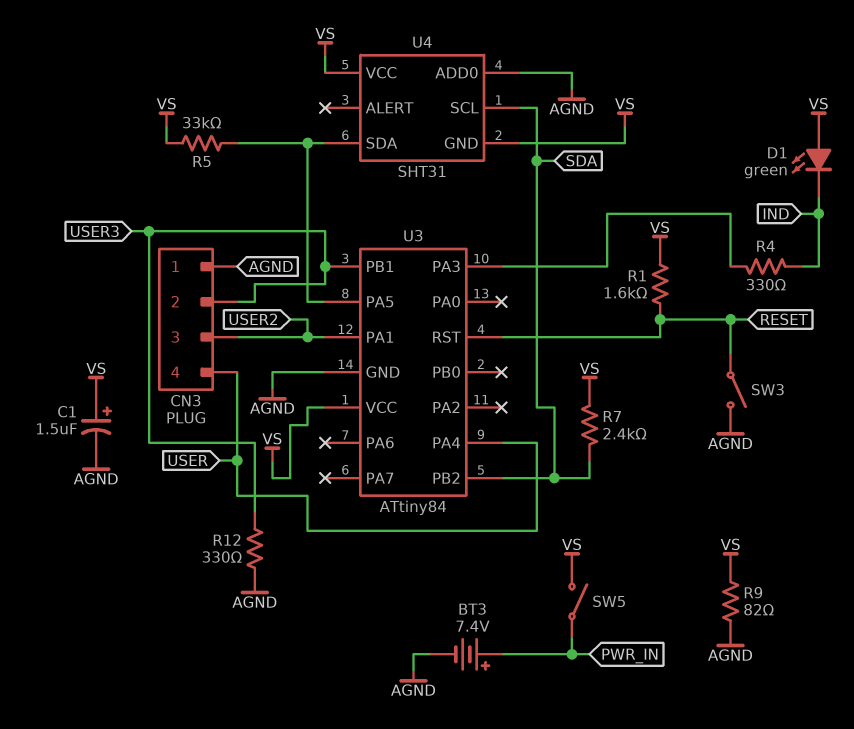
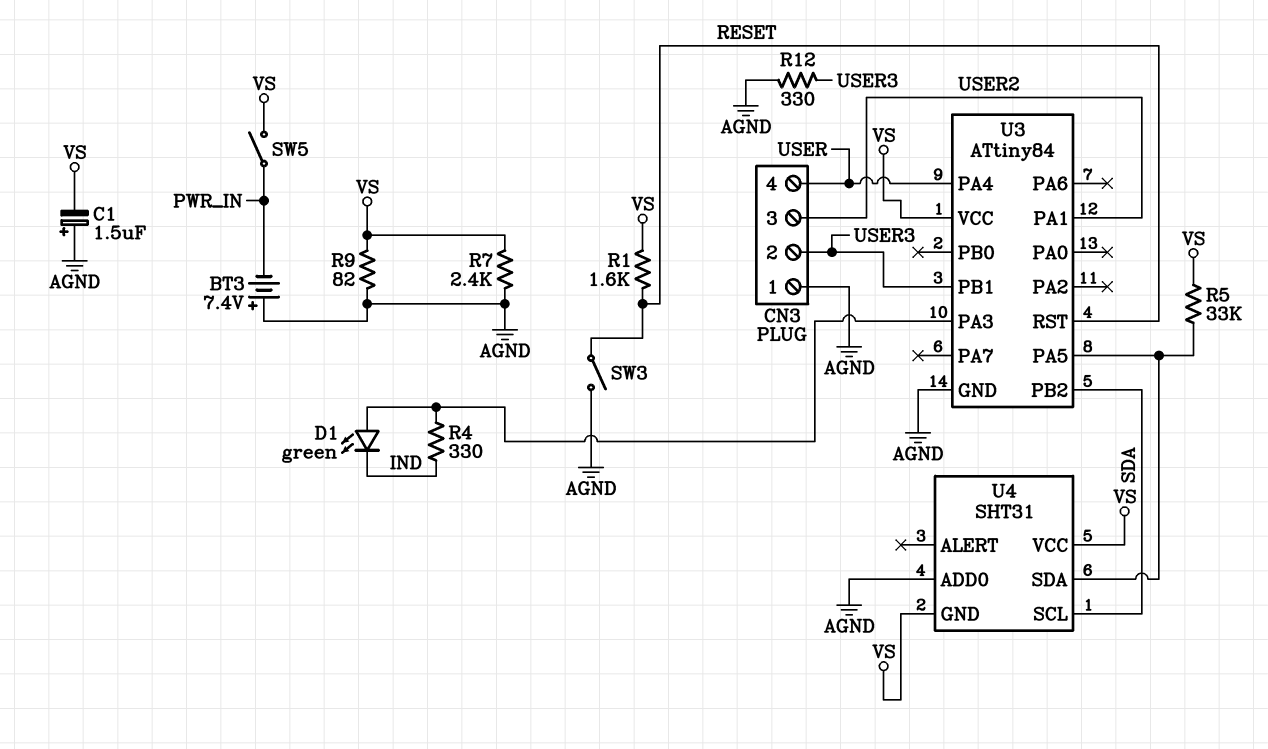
BT3: 7.4V (plus PWR_IN, minus AGND) -> 7.4V (plus AGND, minus PWR_IN)
C1: 1.5uF (plus VS, minus AGND) -> 1.5uF (plus AGND, minus VS)
D1: LED green (A VS, K IND) -> LED green (A U3/PA3, K IND)
R7: 2.4k (SDA, VS) -> 2.4k (AGND, VS)

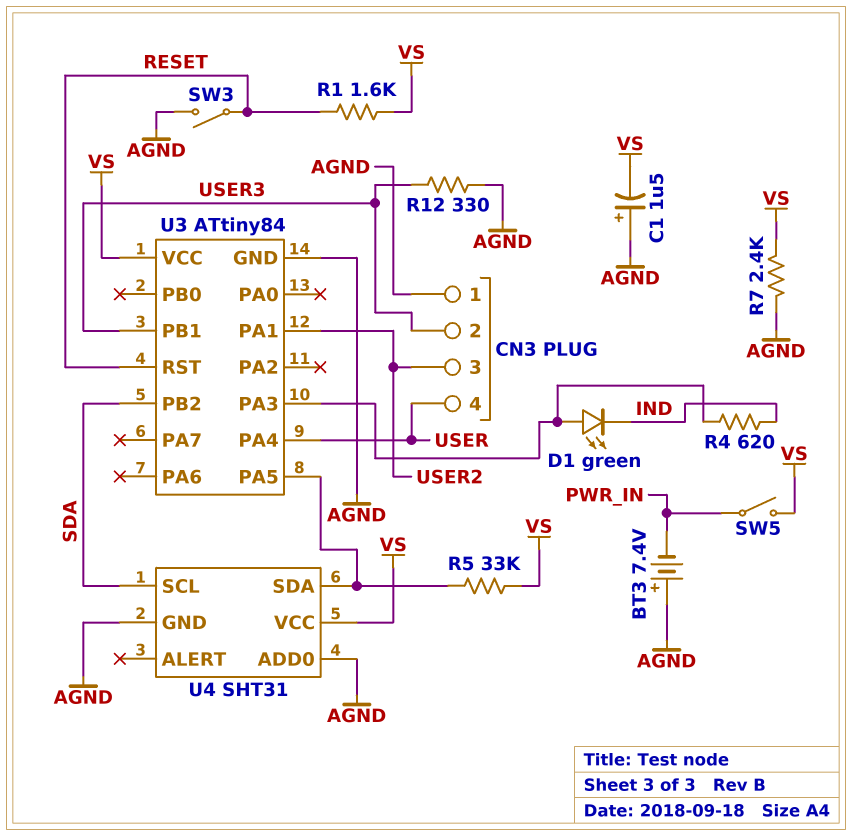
R4: 330 (IND, U3/PA3) -> 620 (IND, U3/PA3)
R9: 82 (AGND, VS) -> none
U4 pin GND: VS -> AGND

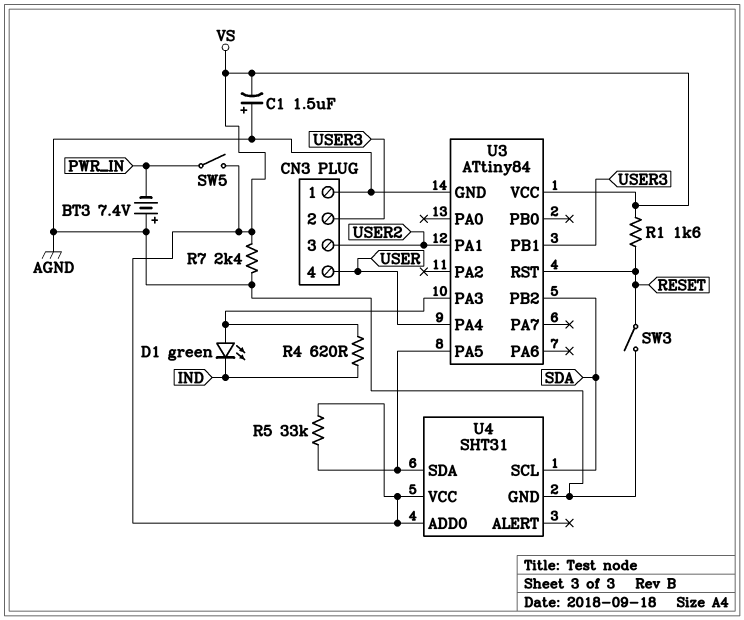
R12: 330 (AGND, USER3) -> none
U4 pin ADD0: AGND -> VS

